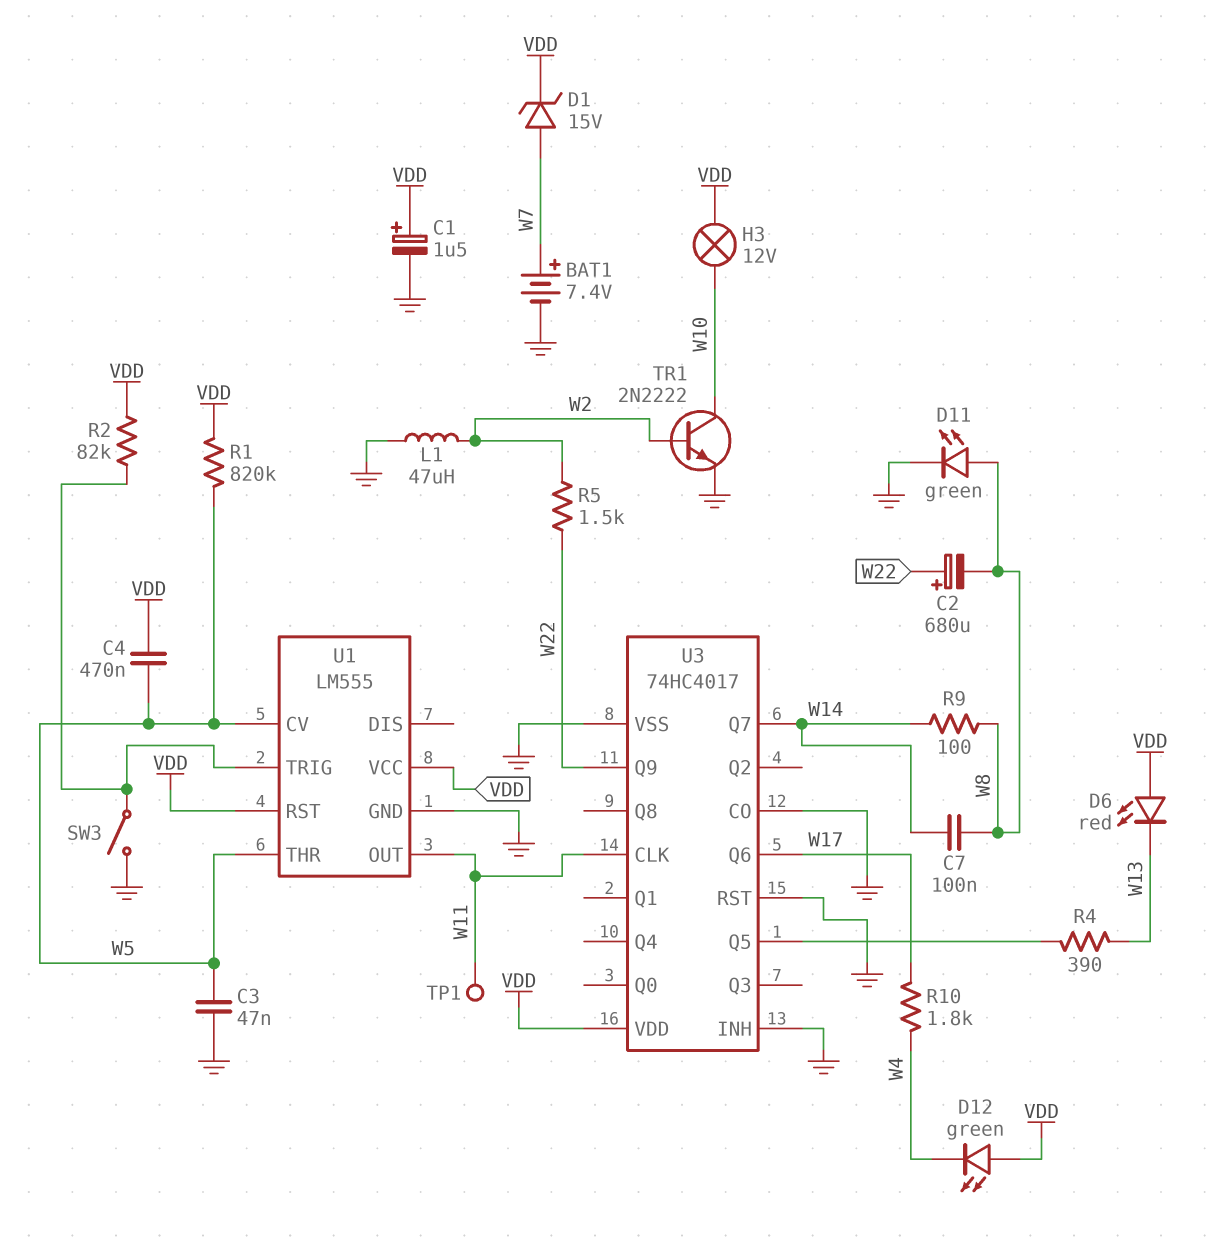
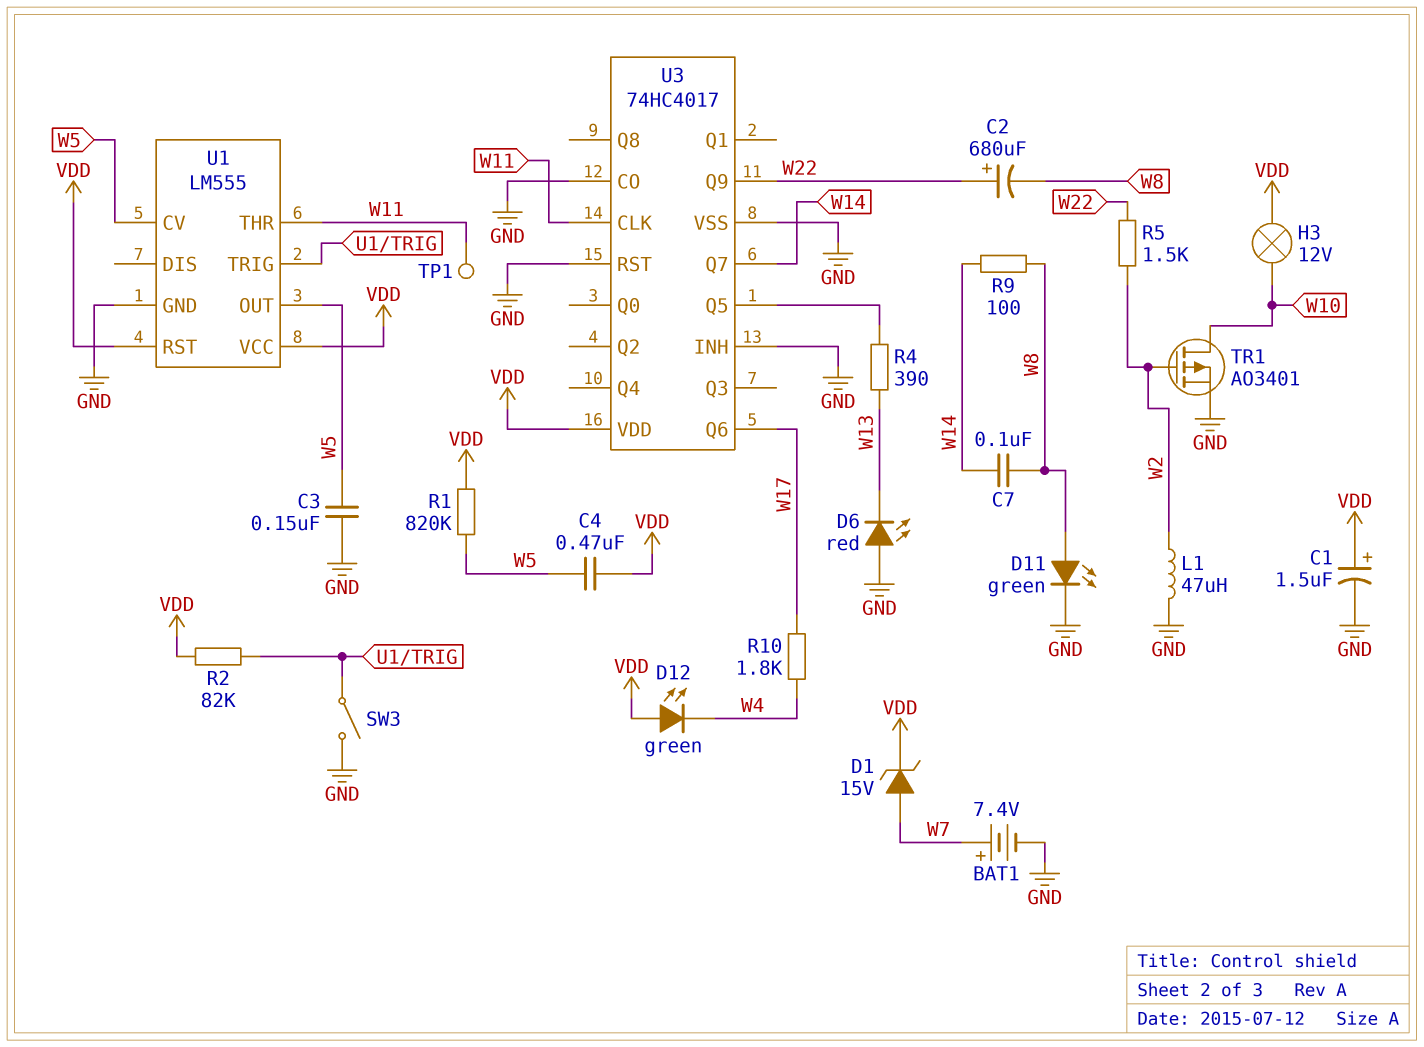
C3: 47nF (GND, W5) -> 150nF (GND, W5)
D6: LED red (A VDD, K W13) -> LED red (A GND, K W13)
TR1: NPN 2N2222 (B W2, C W10, E GND) -> PMOS AO3401 (G W2, D W10, S GND)
U1 pin OUT: W11 -> W5
U1 pin THR: W5 -> W11

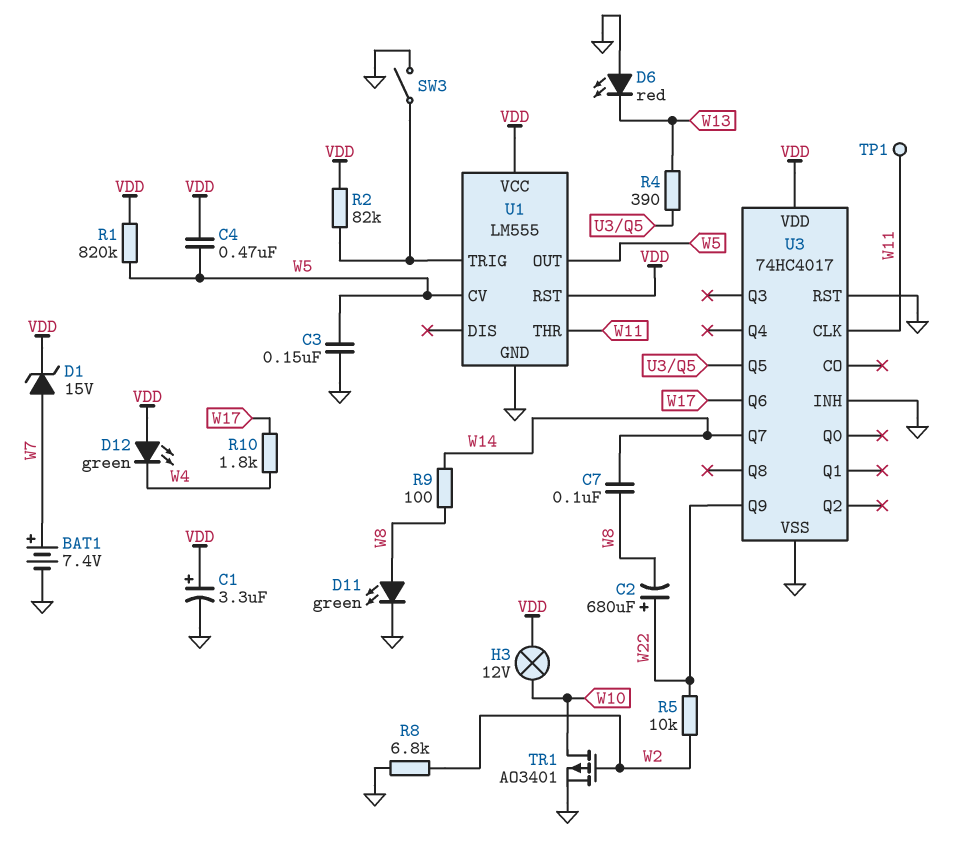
C1: 1.5uF (plus VDD, minus GND) -> 3.3uF (plus VDD, minus GND)
L1: 47uH (GND, W2) -> none
R5: 1.5k (W2, W22) -> 10k (W2, W22)
R8: none -> 6.8k (GND, W2)
U3 pin CO: GND -> none

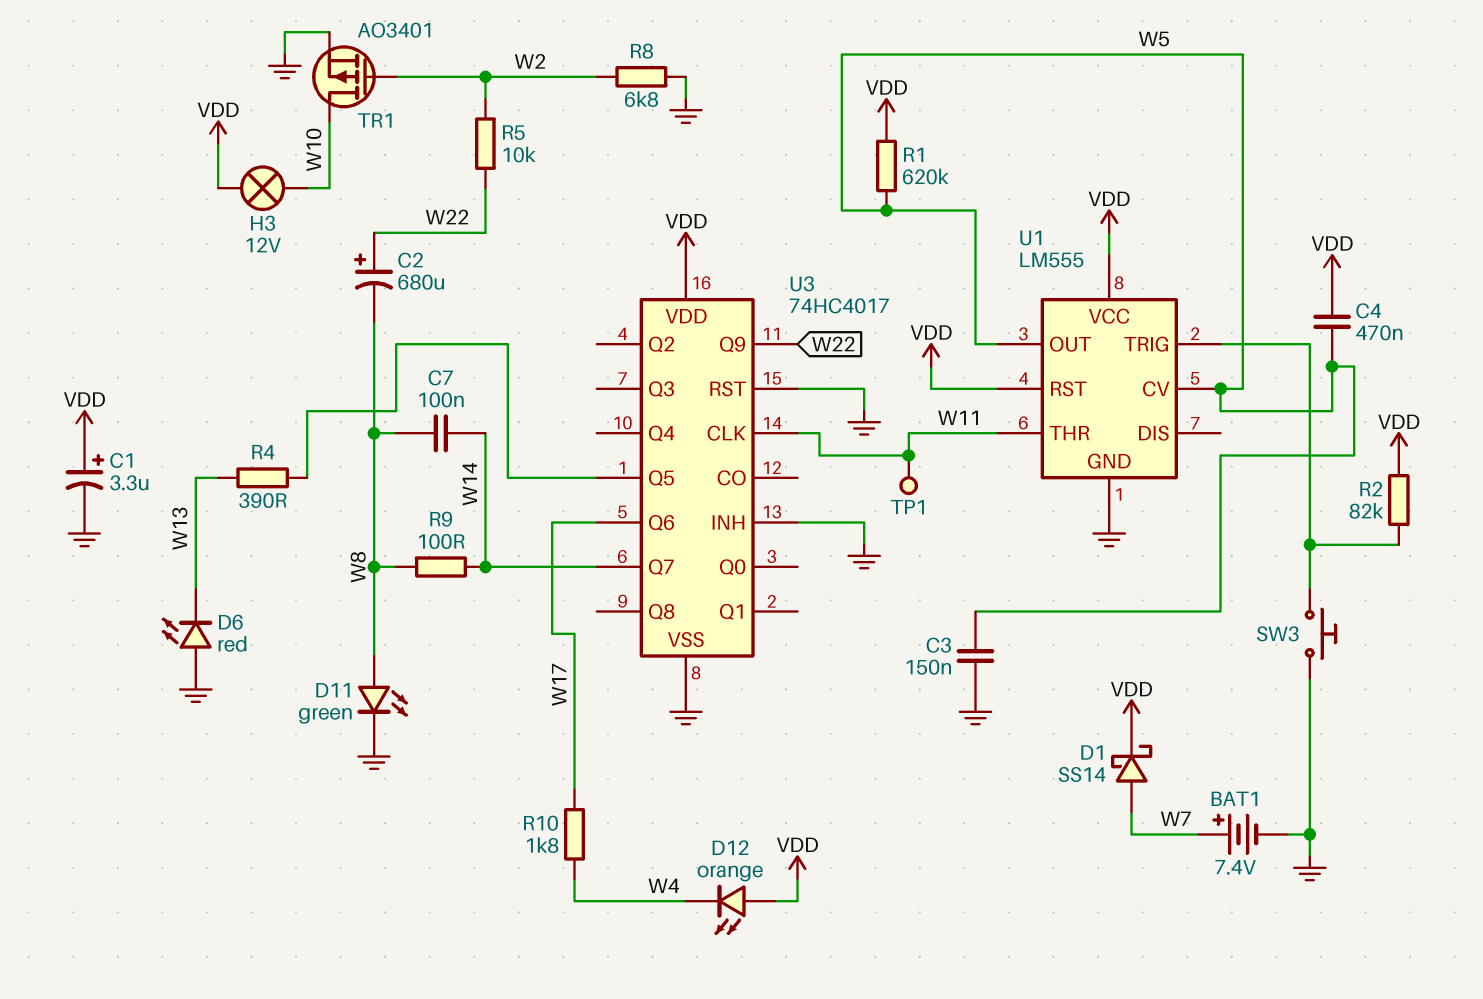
D1: zener 15V (A W7, K VDD) -> schottky SS14 (A W7, K VDD)
D12: LED green (A VDD, K W4) -> LED orange (A VDD, K W4)
R1: 820k (VDD, W5) -> 620k (VDD, W5)
SW3: switch (GND, U1/TRIG) -> button (GND, U1/TRIG)

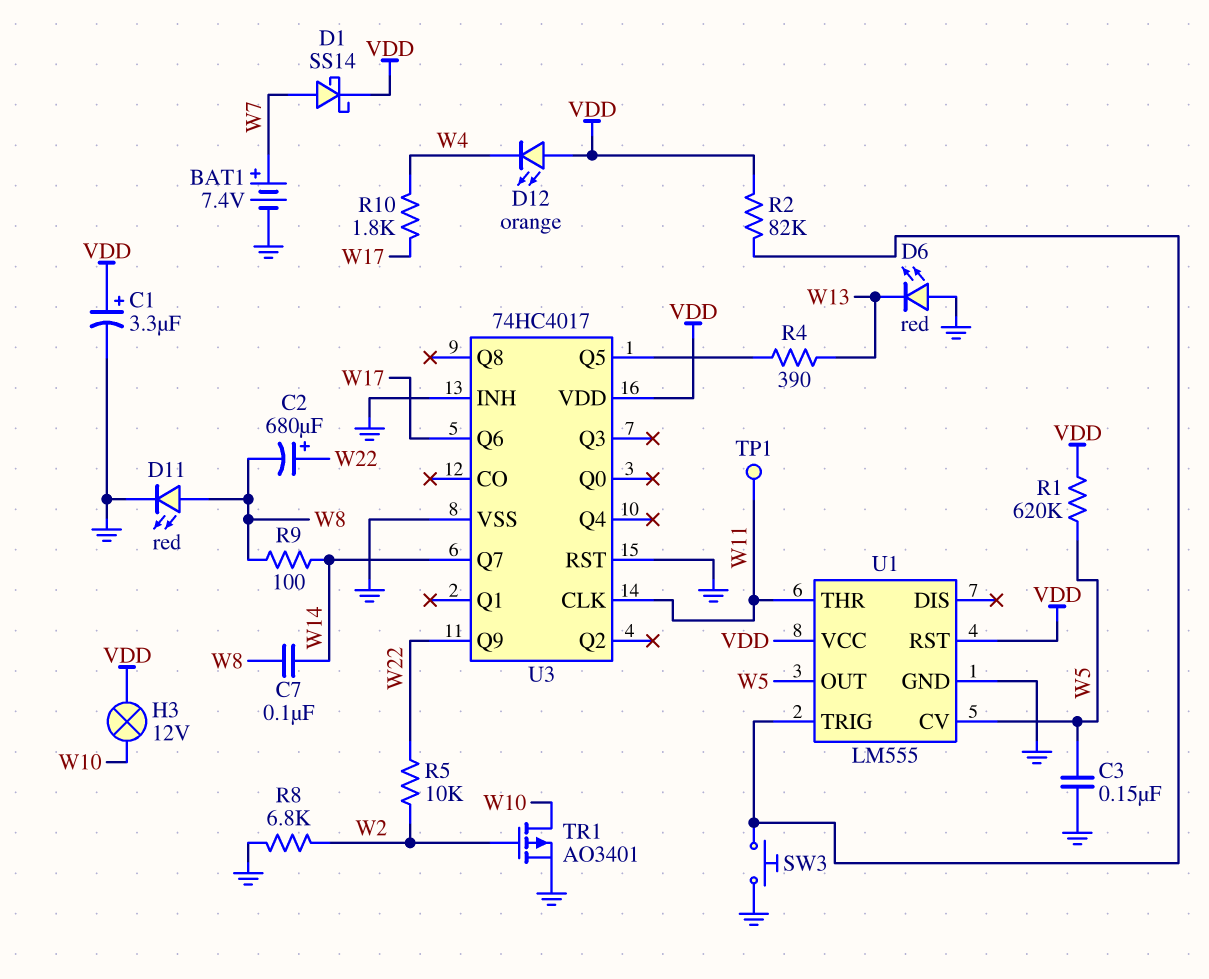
C4: 470nF (VDD, W5) -> none
D11: LED green (A W8, K GND) -> LED red (A W8, K GND)

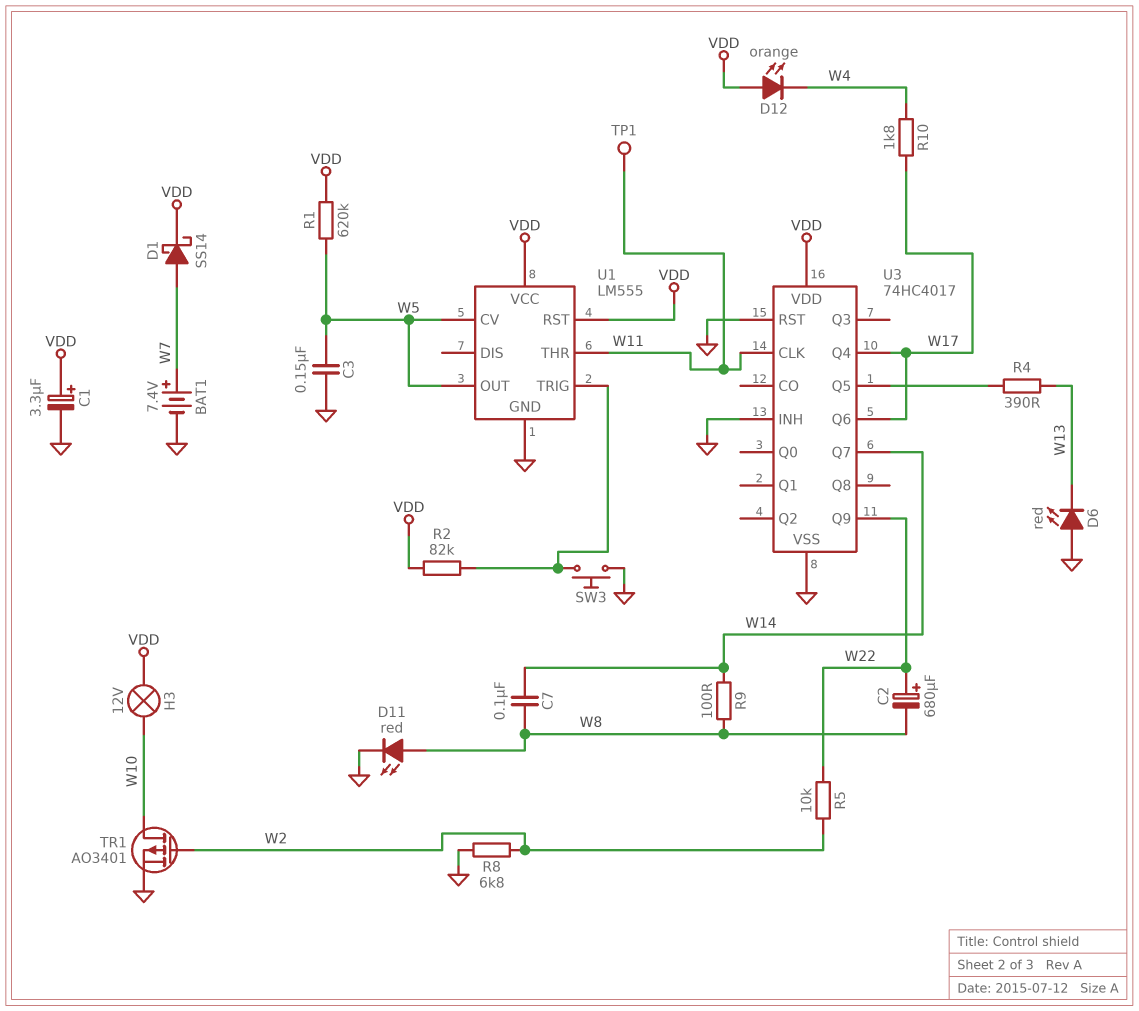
U3 pin Q4: none -> W17

